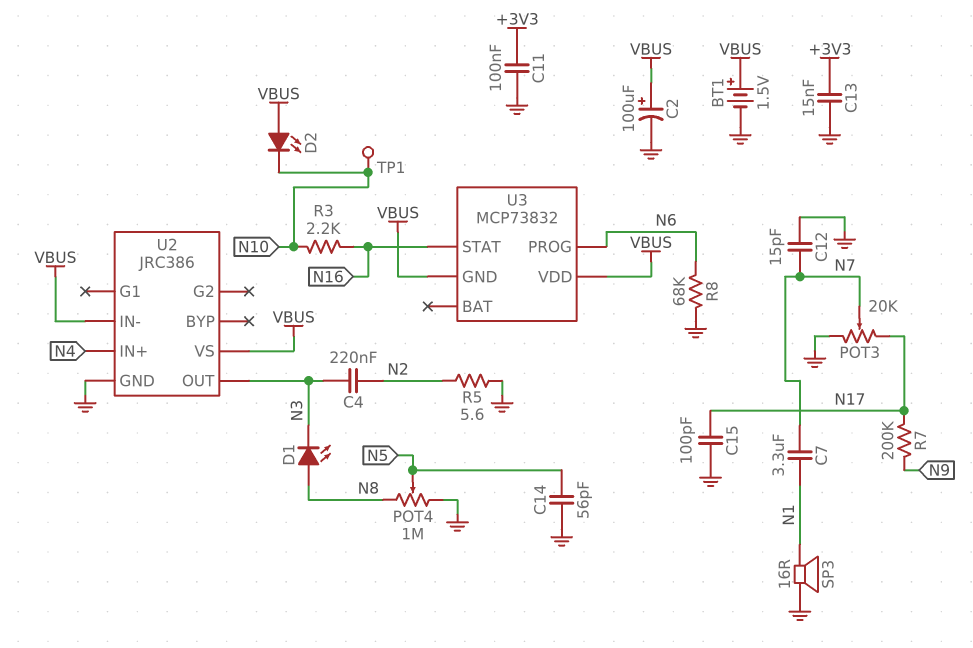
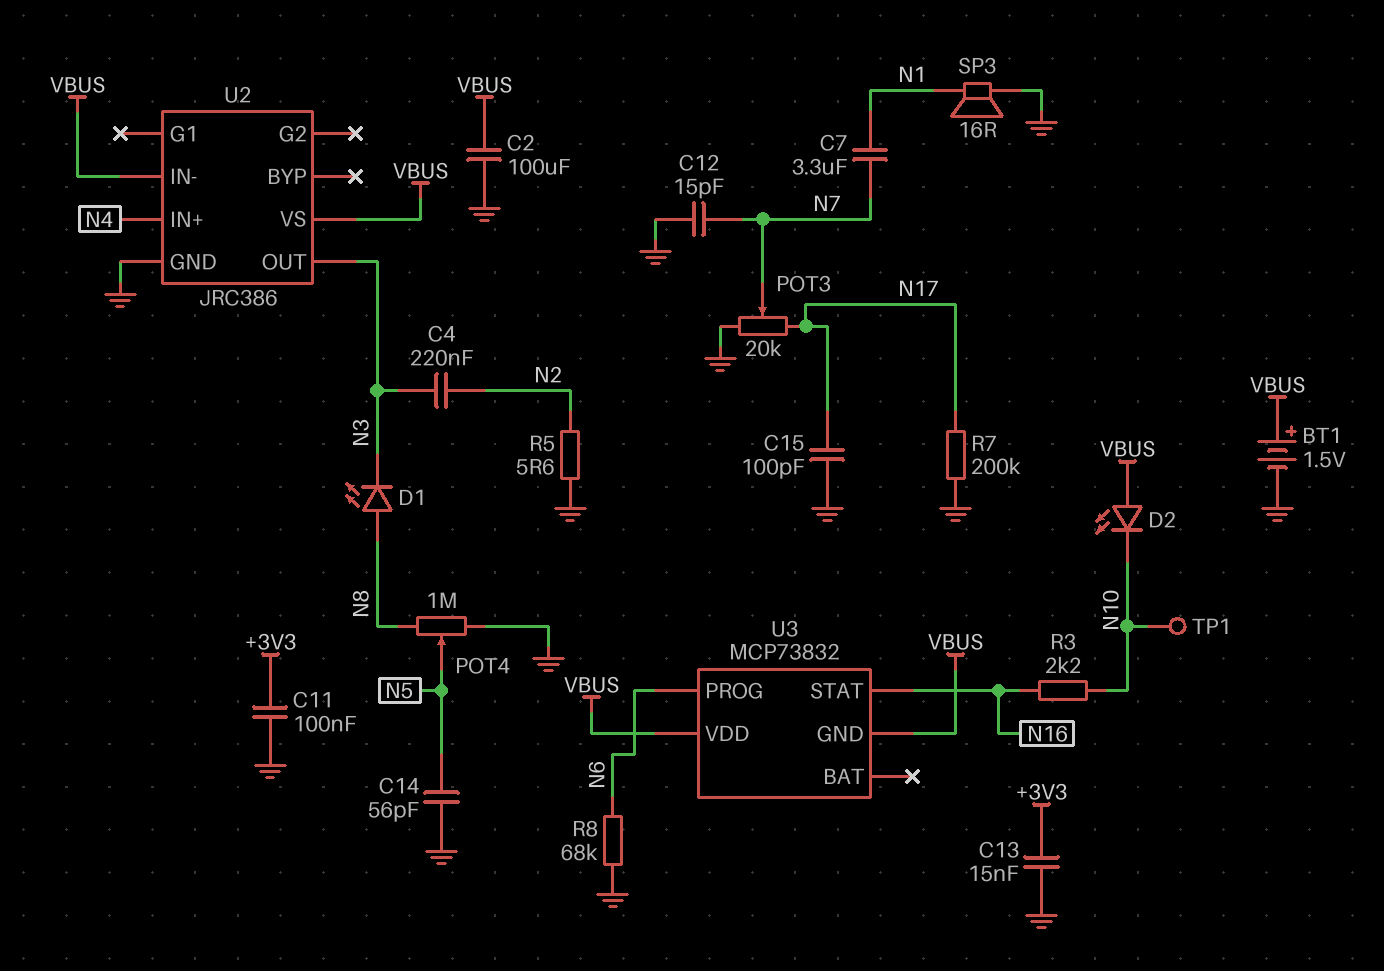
C2: 100uF (plus VBUS, minus GND) -> 100uF (GND, VBUS)
R7: 200k (N9, N17) -> 200k (GND, N17)

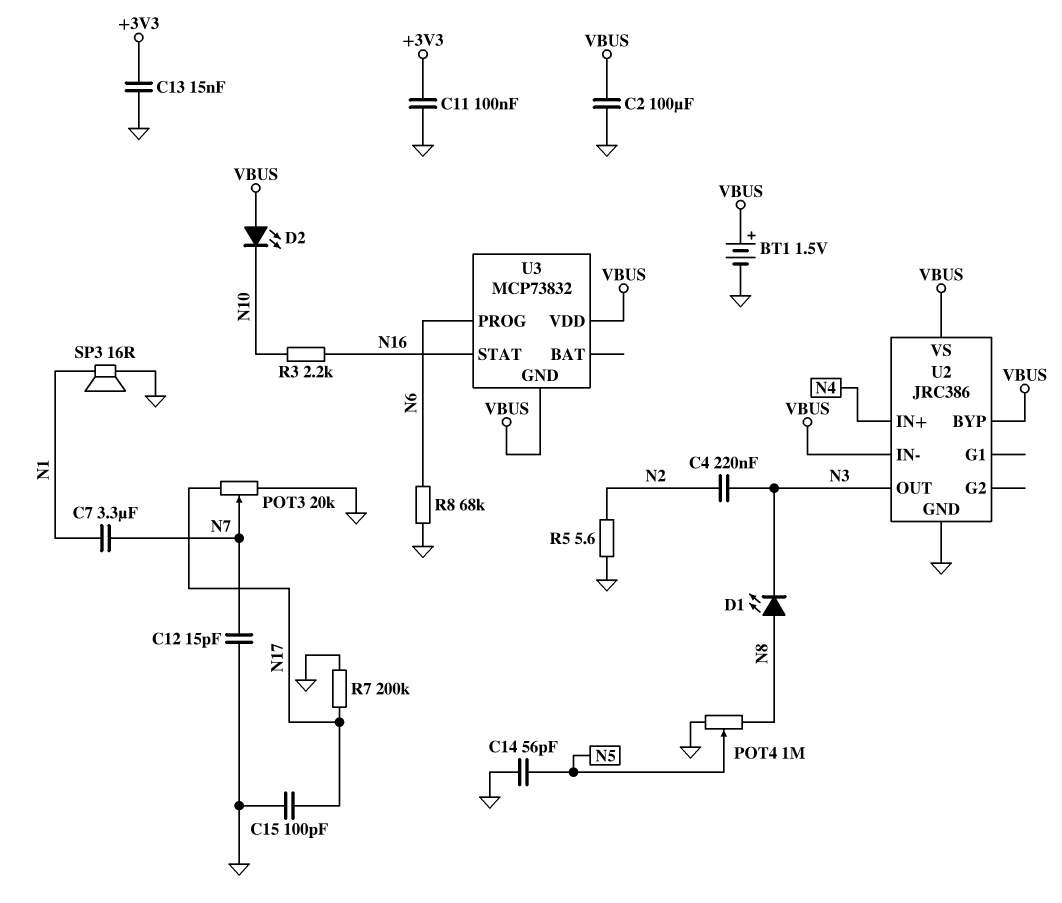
TP1: test point (N10) -> none
U2 pin BYP: none -> VBUS

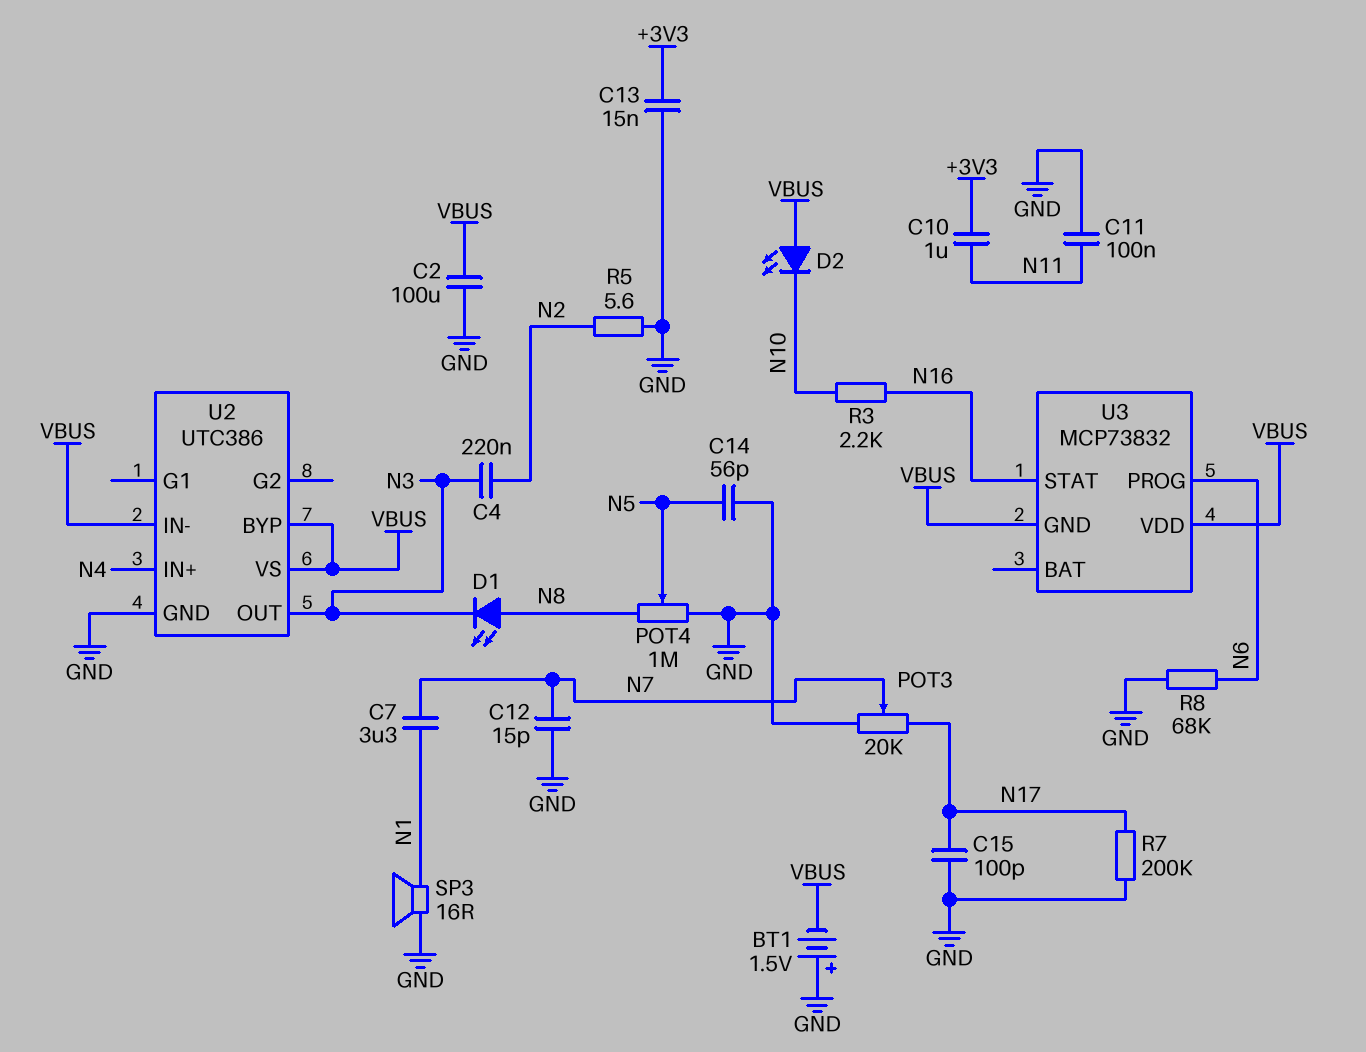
BT1: 1.5V (plus VBUS, minus GND) -> 1.5V (plus GND, minus VBUS)
C10: none -> 1uF (+3V3, N11)
C11: 100nF (+3V3, GND) -> 100nF (GND, N11)
U2: JRC386 -> UTC386

